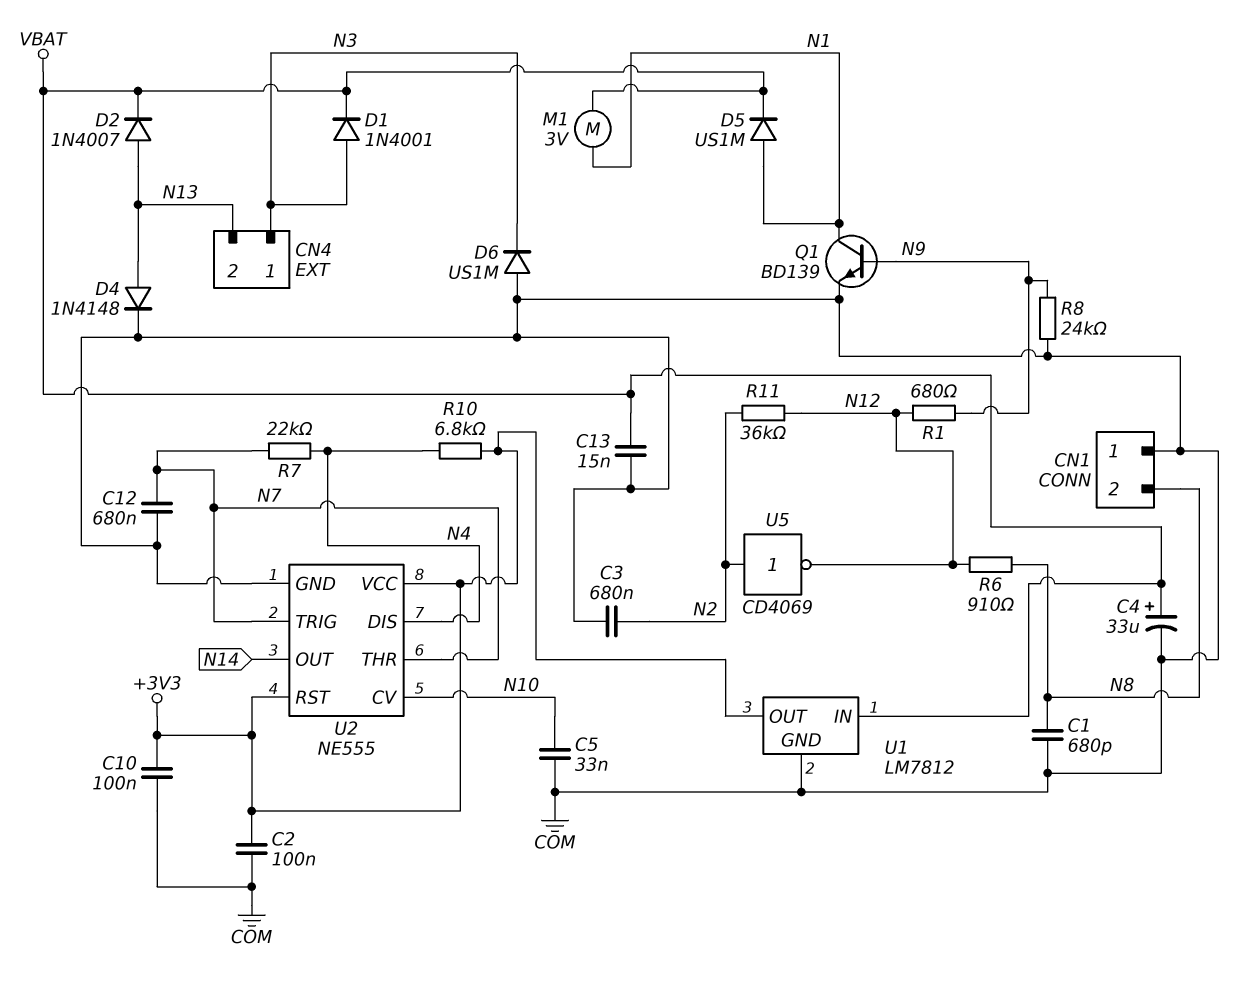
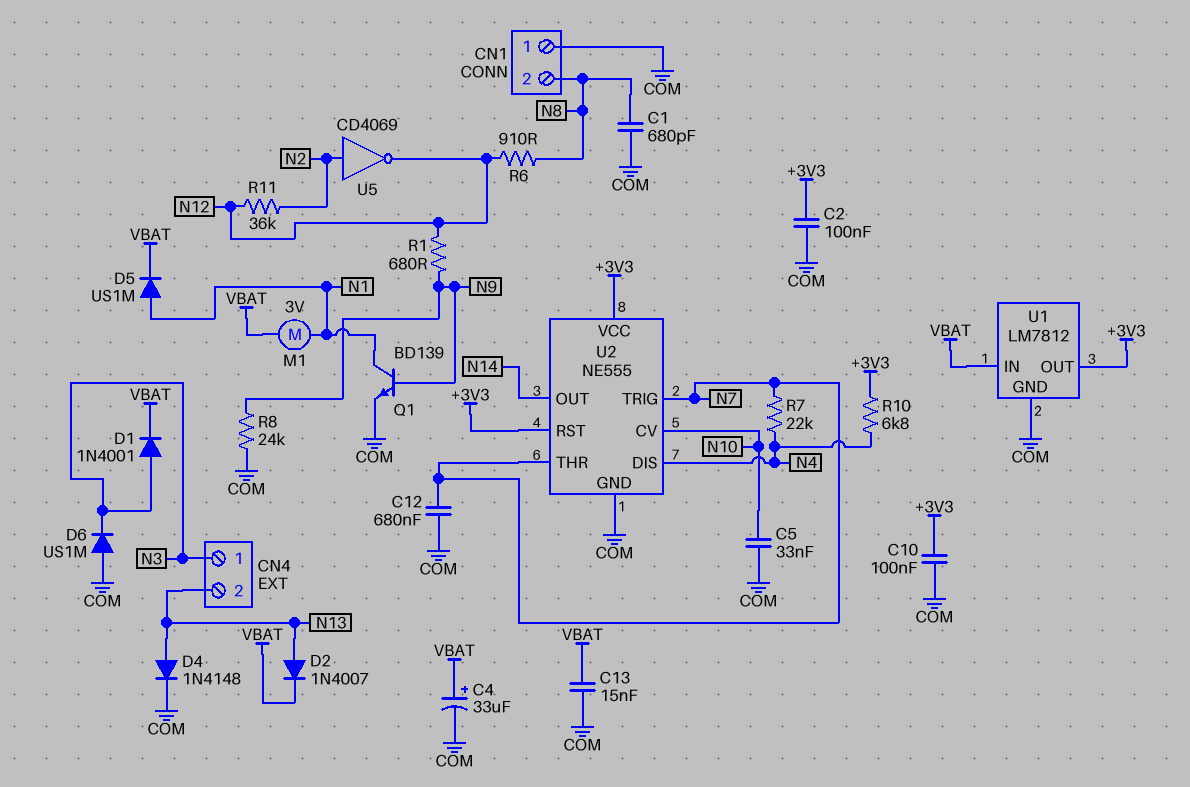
C3: 680nF (COM, N2) -> none

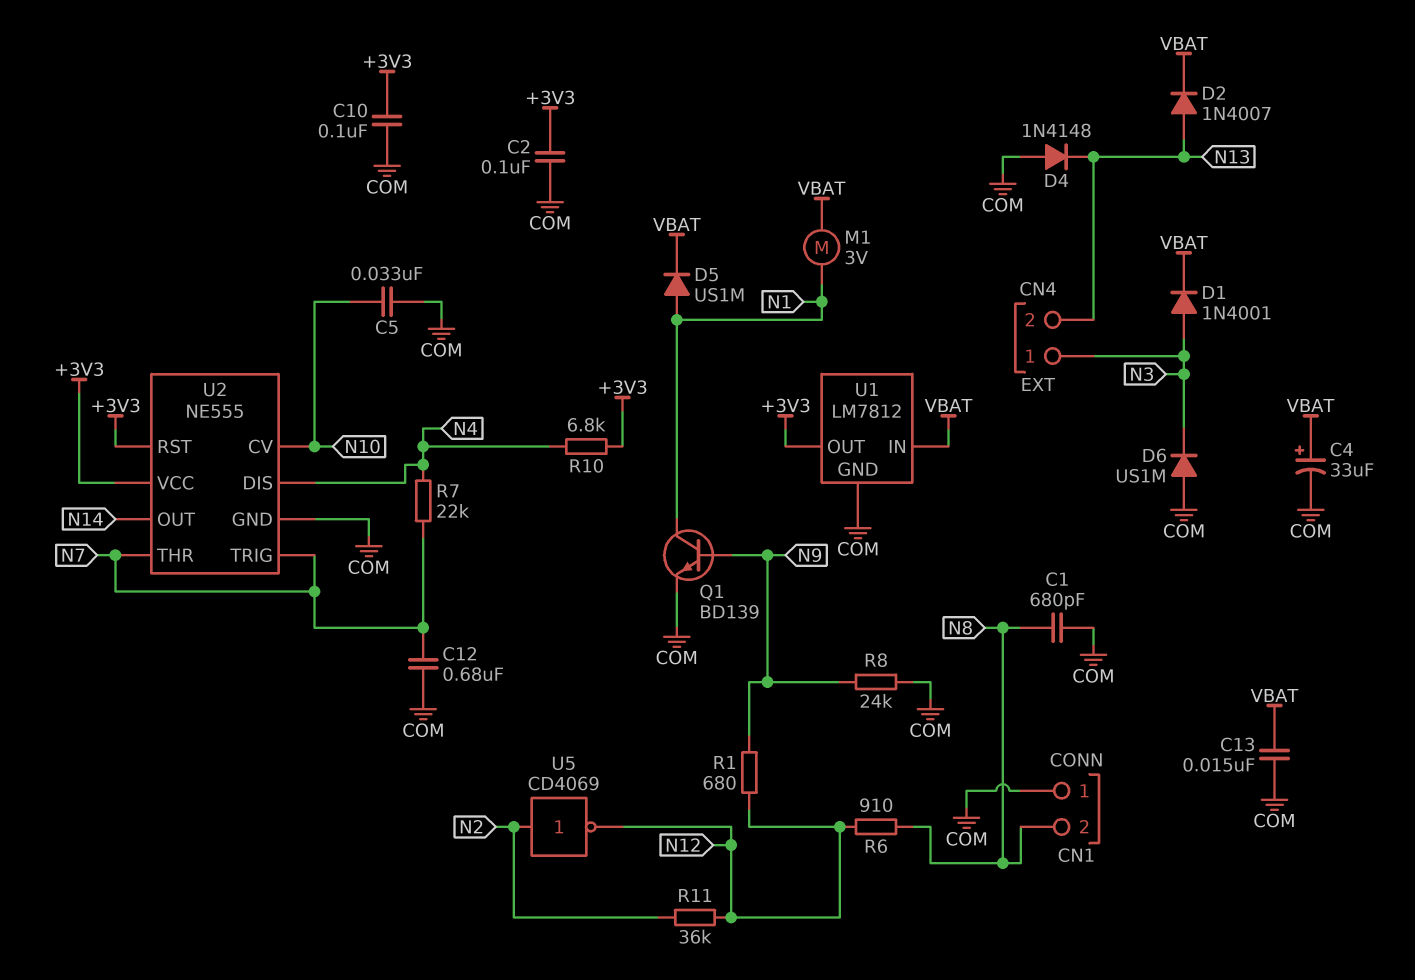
D4: diode 1N4148 (A N13, K COM) -> diode 1N4148 (A COM, K N13)

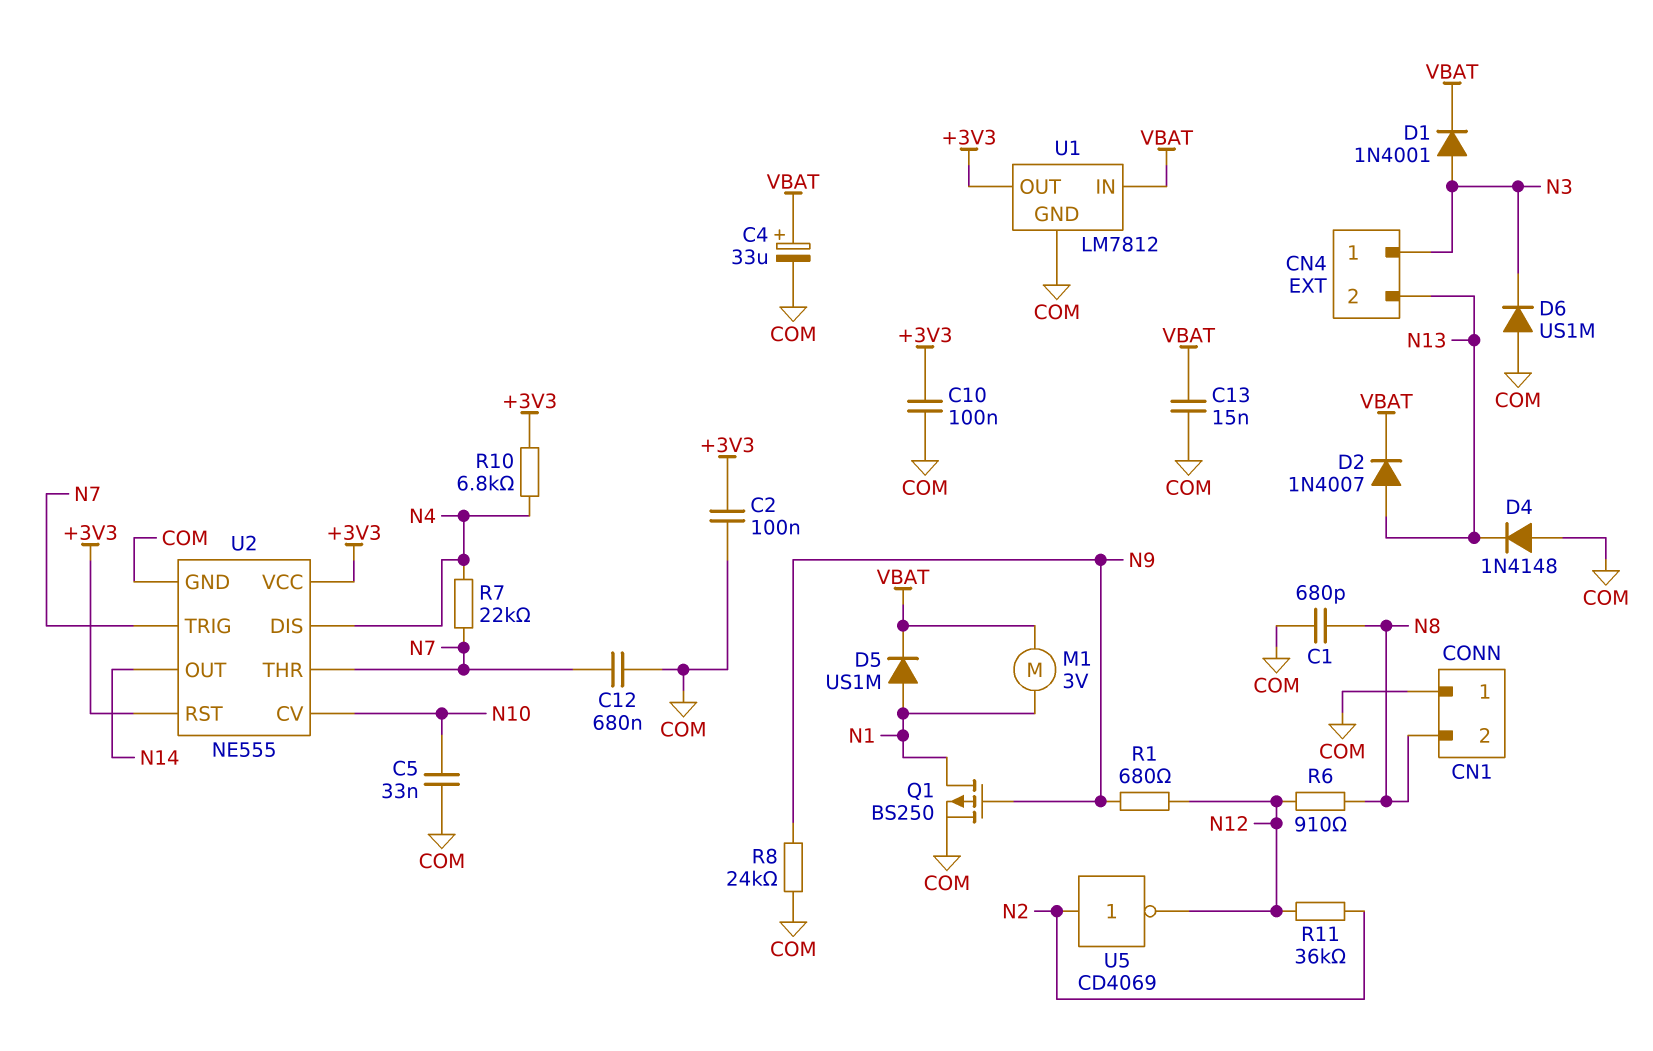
Q1: NPN BD139 (B N9, C N1, E COM) -> PMOS BS250 (G N9, D N1, S COM)

